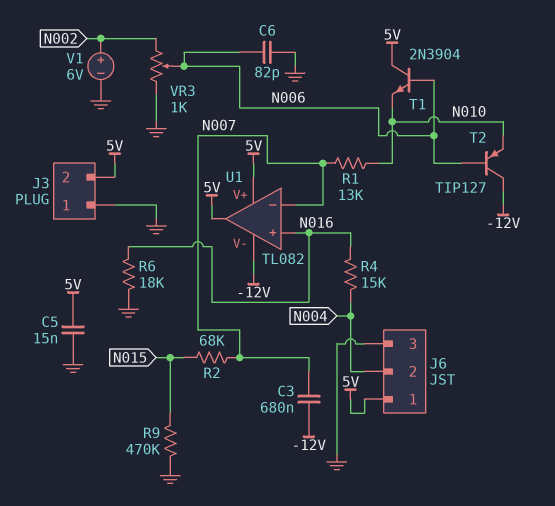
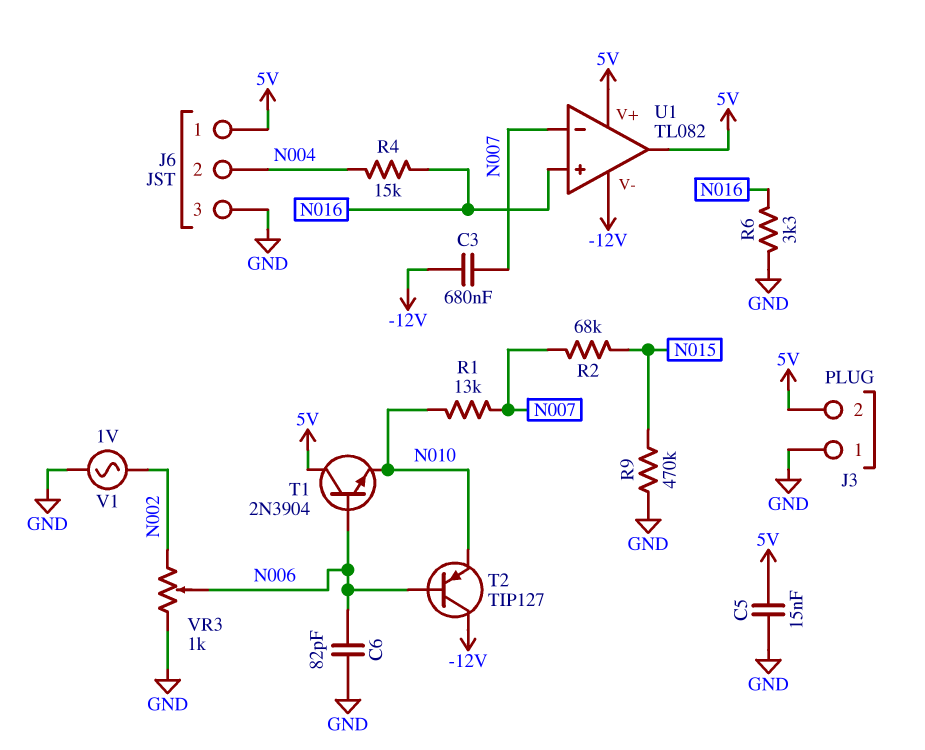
R6: 18k (GND, N016) -> 3.3k (GND, N016)
V1: 6V (plus N002, minus GND) -> AC 1V (GND, N002)

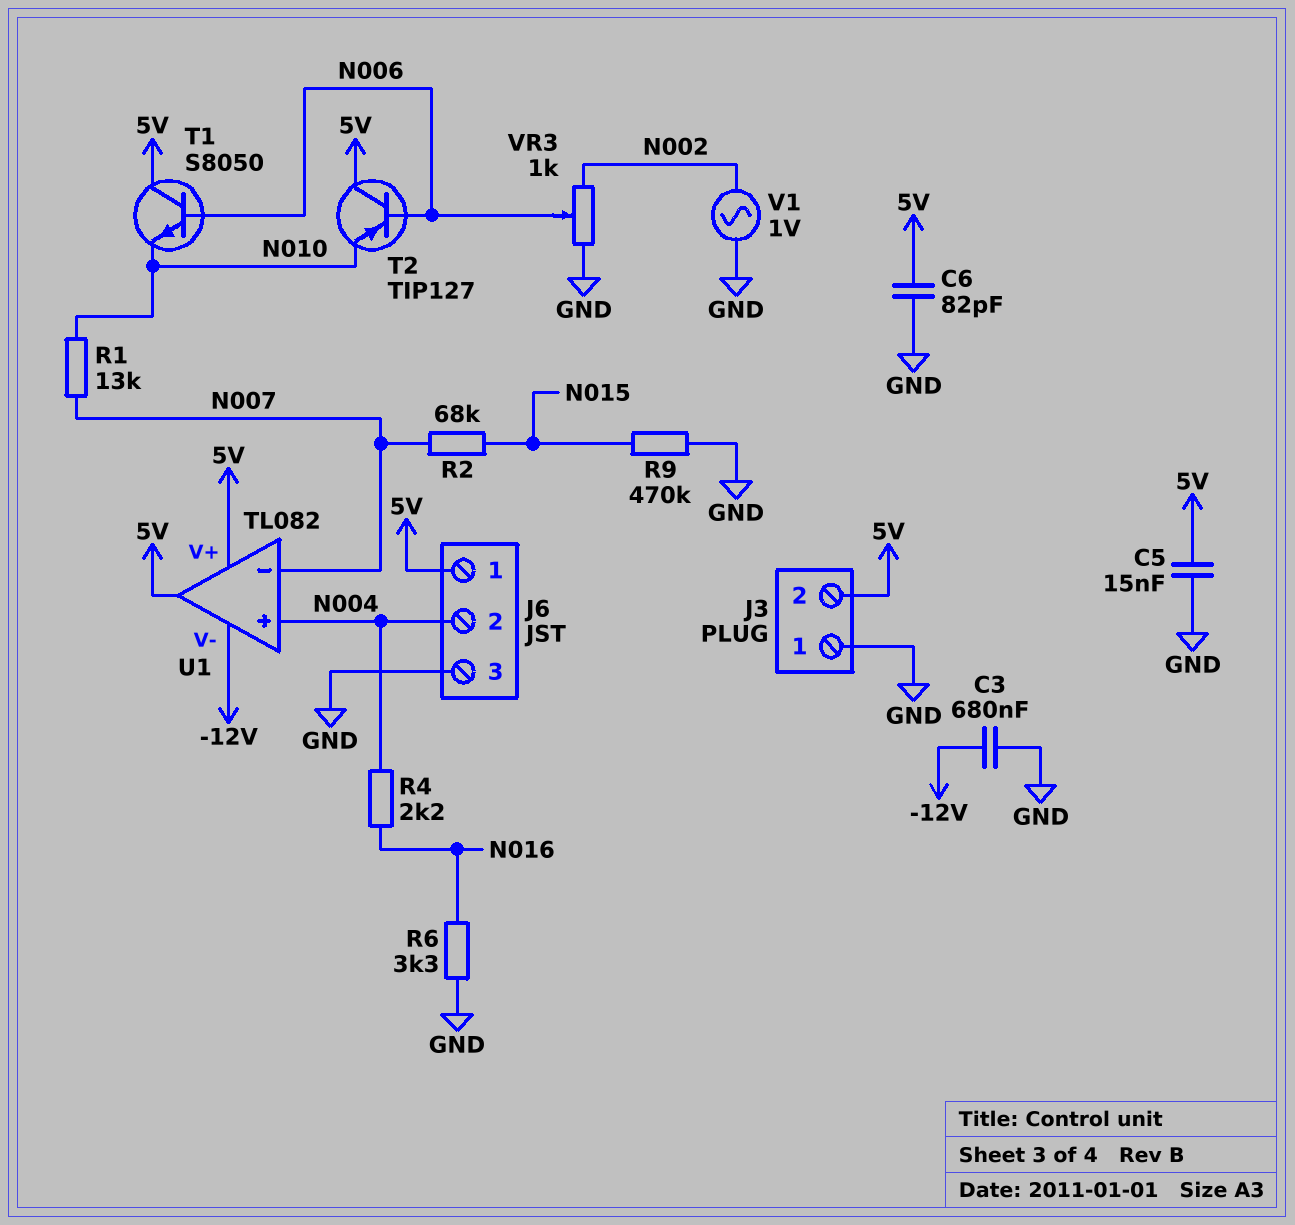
C3: 680nF (-12V, N007) -> 680nF (-12V, GND)
C6: 82pF (GND, N006) -> 82pF (5V, GND)
R4: 15k (N004, N016) -> 2.2k (N004, N016)
T1: NPN 2N3904 (B N006, C 5V, E N010) -> NPN S8050 (B N006, C 5V, E N010)
T2: PNP TIP127 (B N006, C -12V, E N010) -> PNP TIP127 (B N006, C 5V, E N010)
U1 pin in+: N016 -> N004

